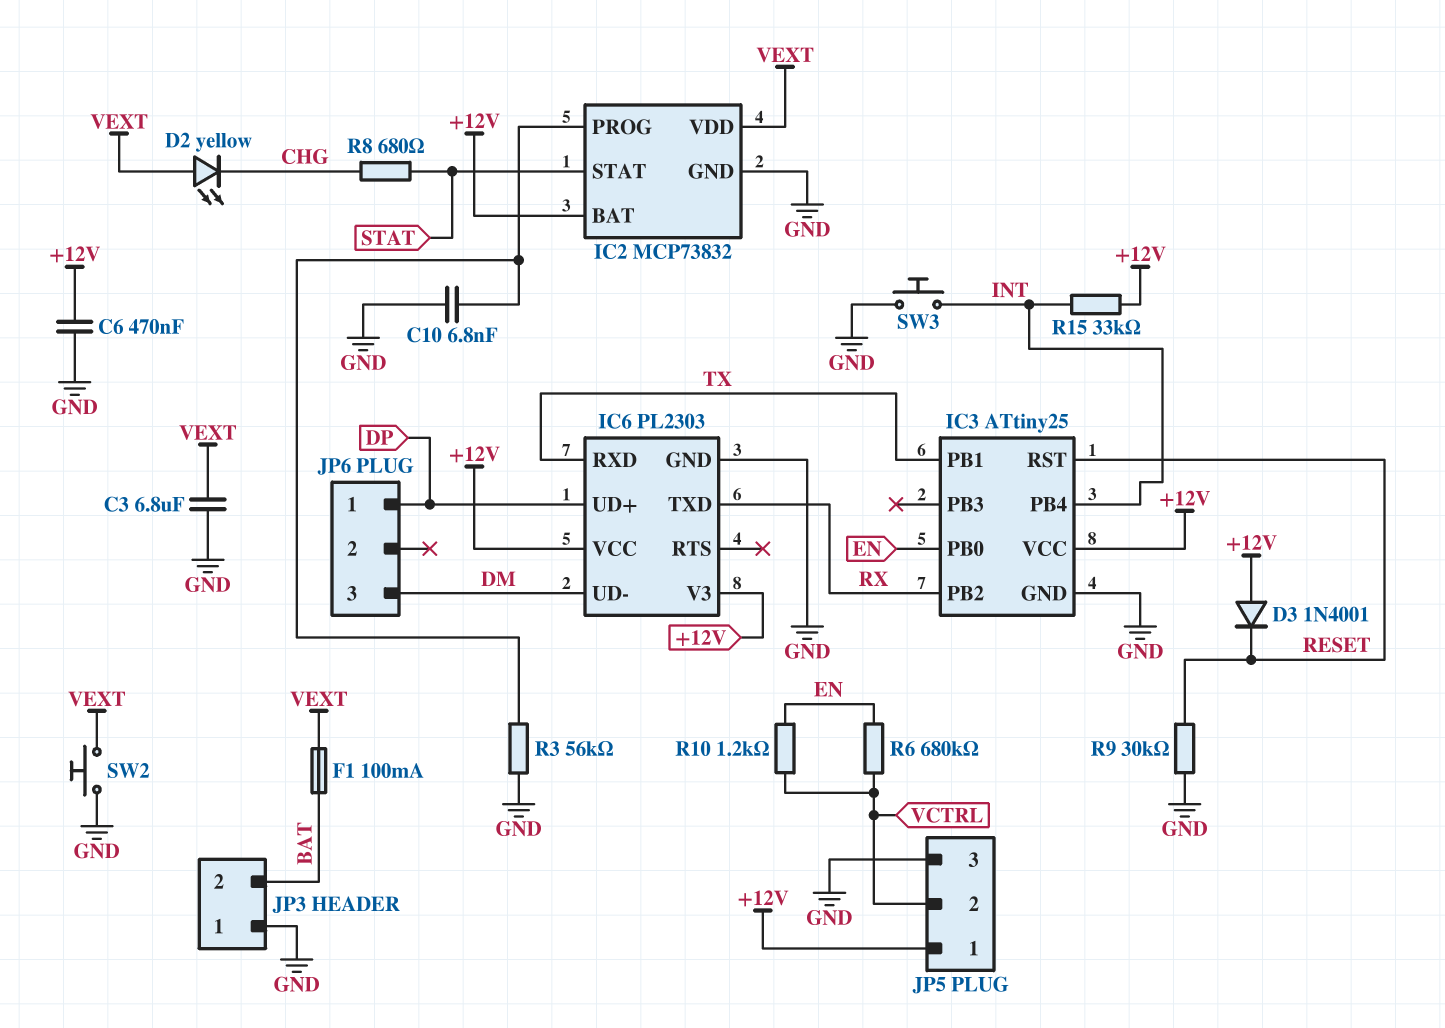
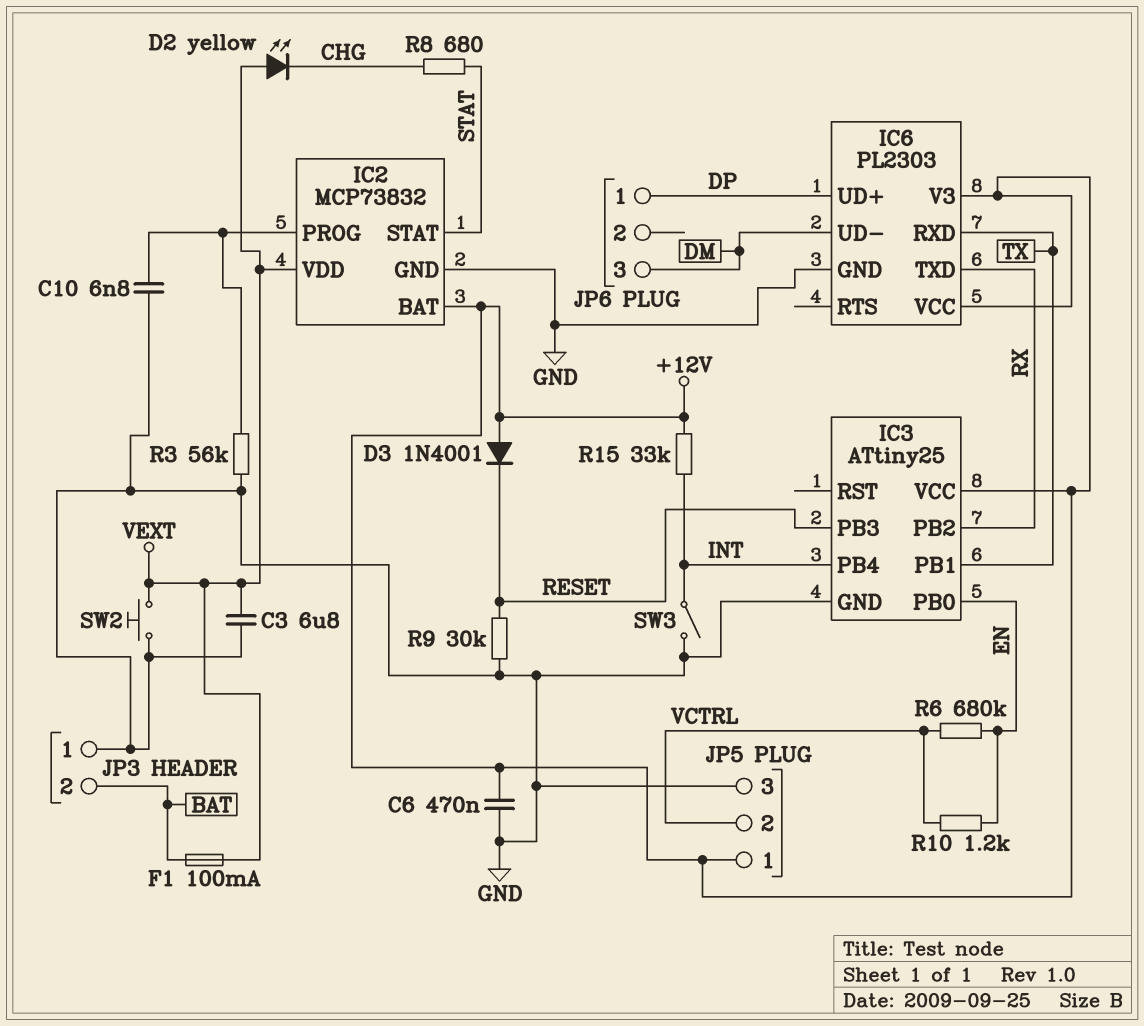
IC3 pin PB3: none -> RESET
IC3 pin RST: RESET -> none
SW3: button (GND, INT) -> switch (GND, INT)

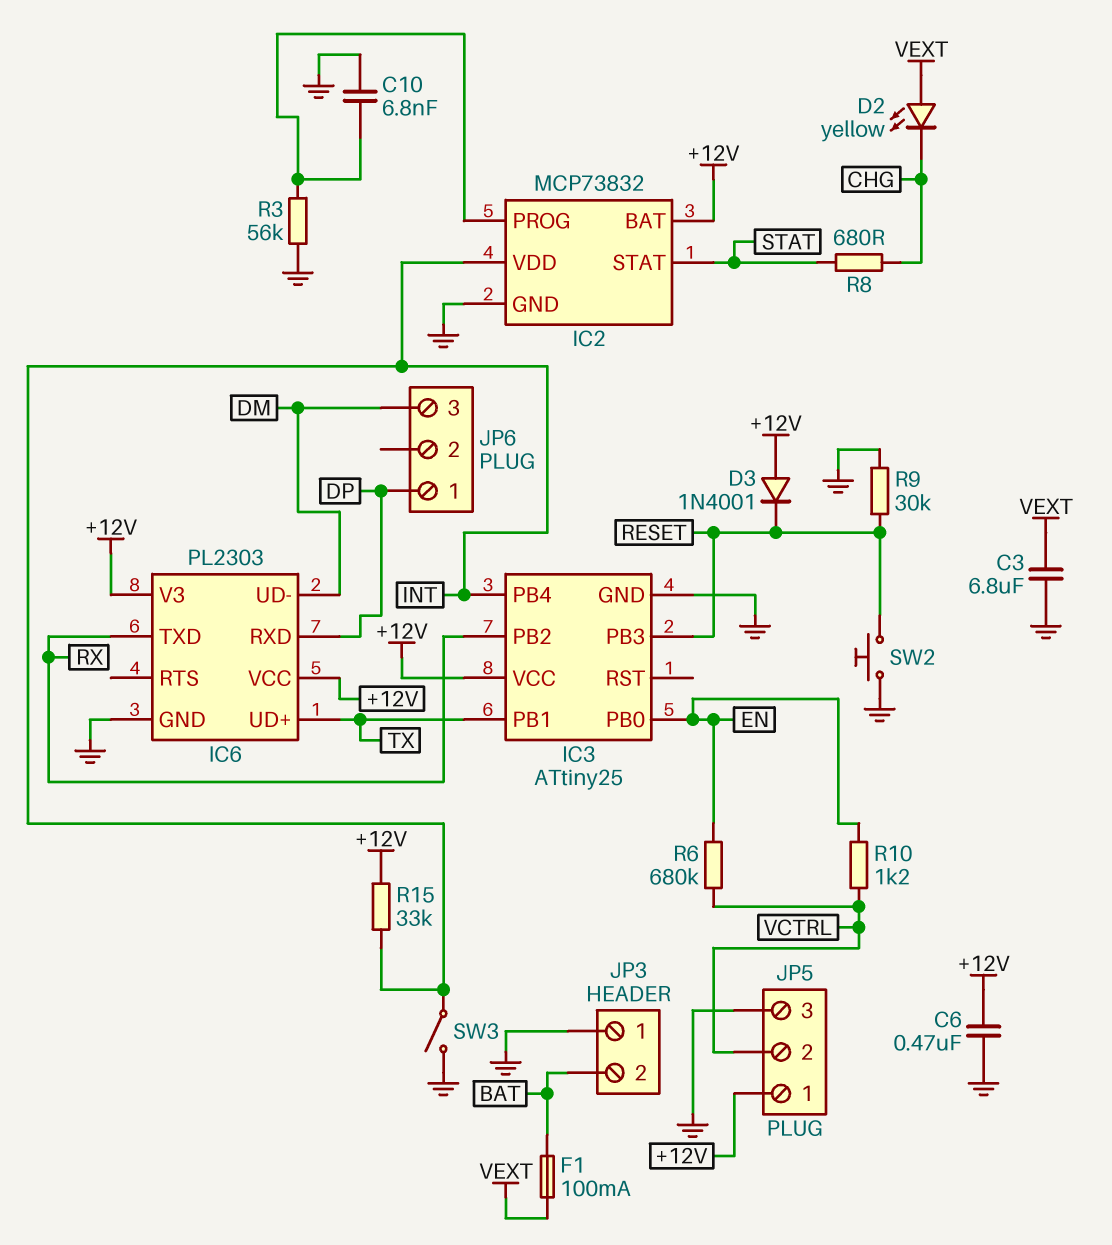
IC2 pin VDD: VEXT -> INT
IC6 pin RXD: TX -> DP
IC6 pin UD+: DP -> TX
SW2: button (GND, VEXT) -> button (GND, RESET)

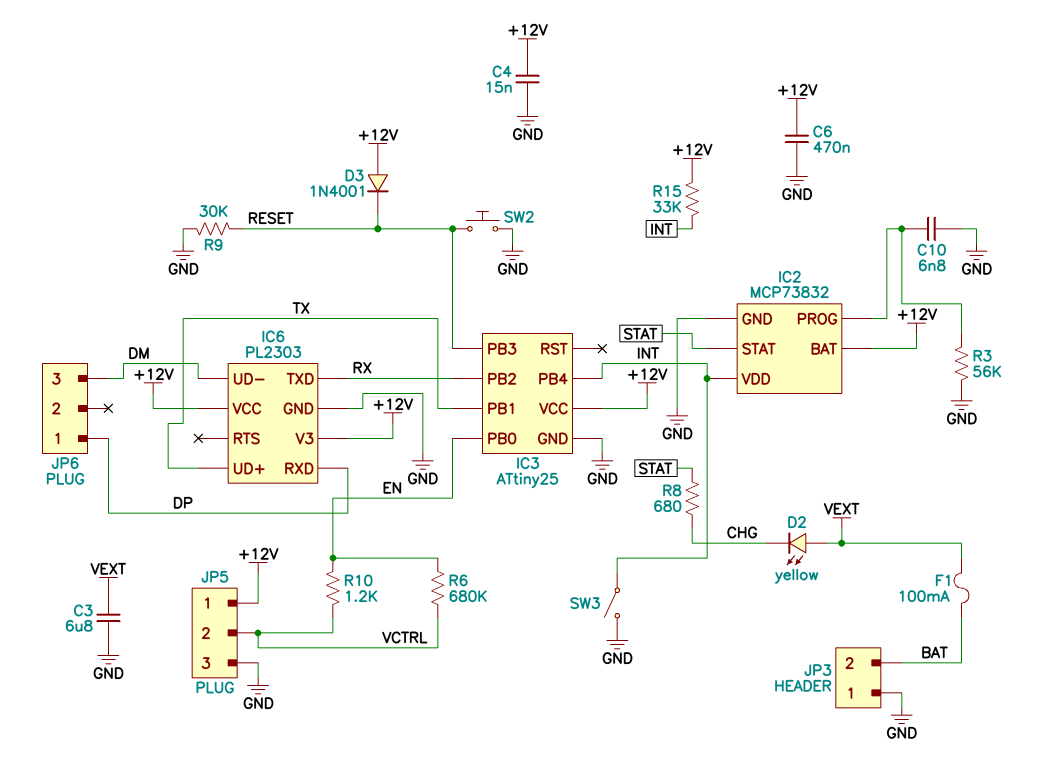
C4: none -> 15nF (+12V, GND)

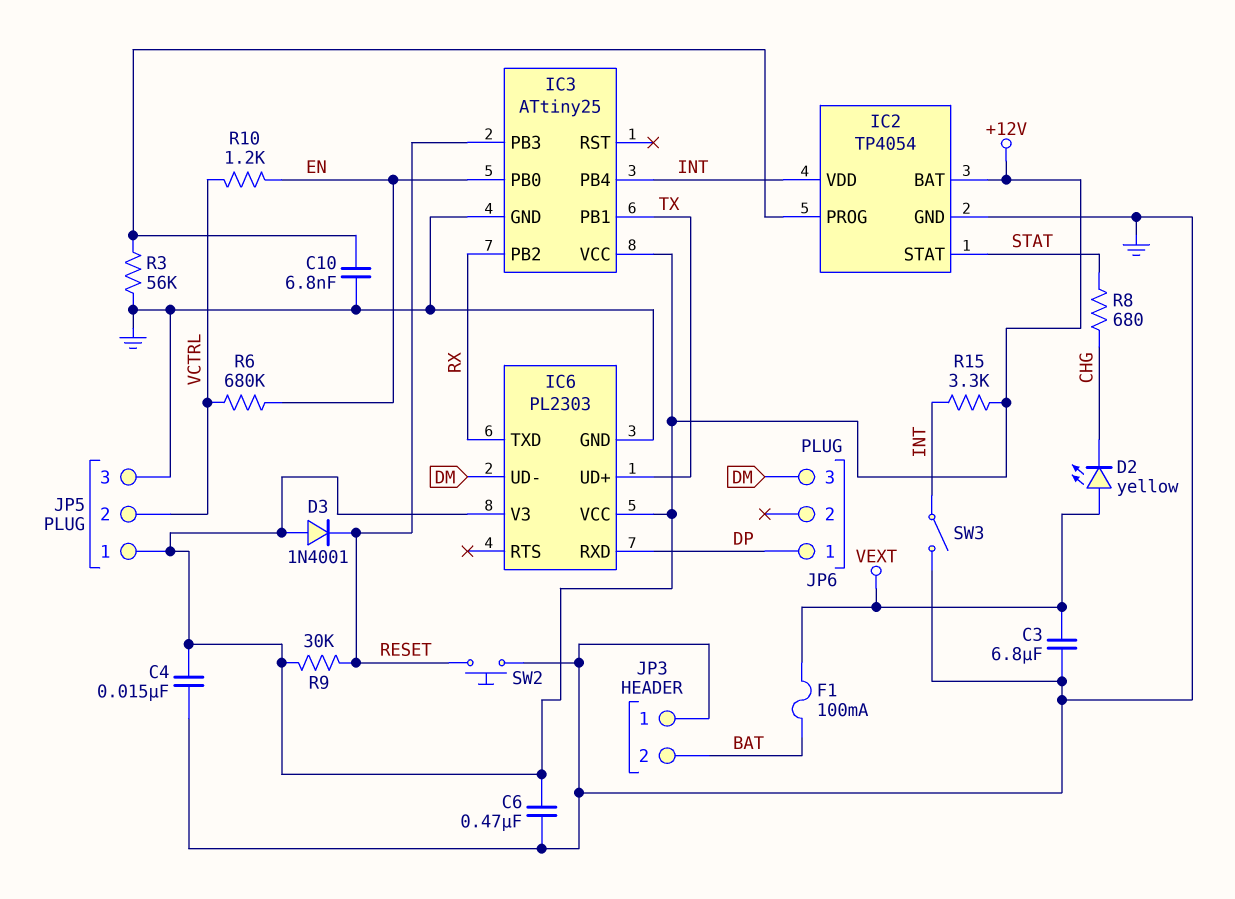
IC2: MCP73832 -> TP4054
R9: 30k (GND, RESET) -> 30k (+12V, RESET)
R15: 33k (+12V, INT) -> 3.3k (+12V, INT)

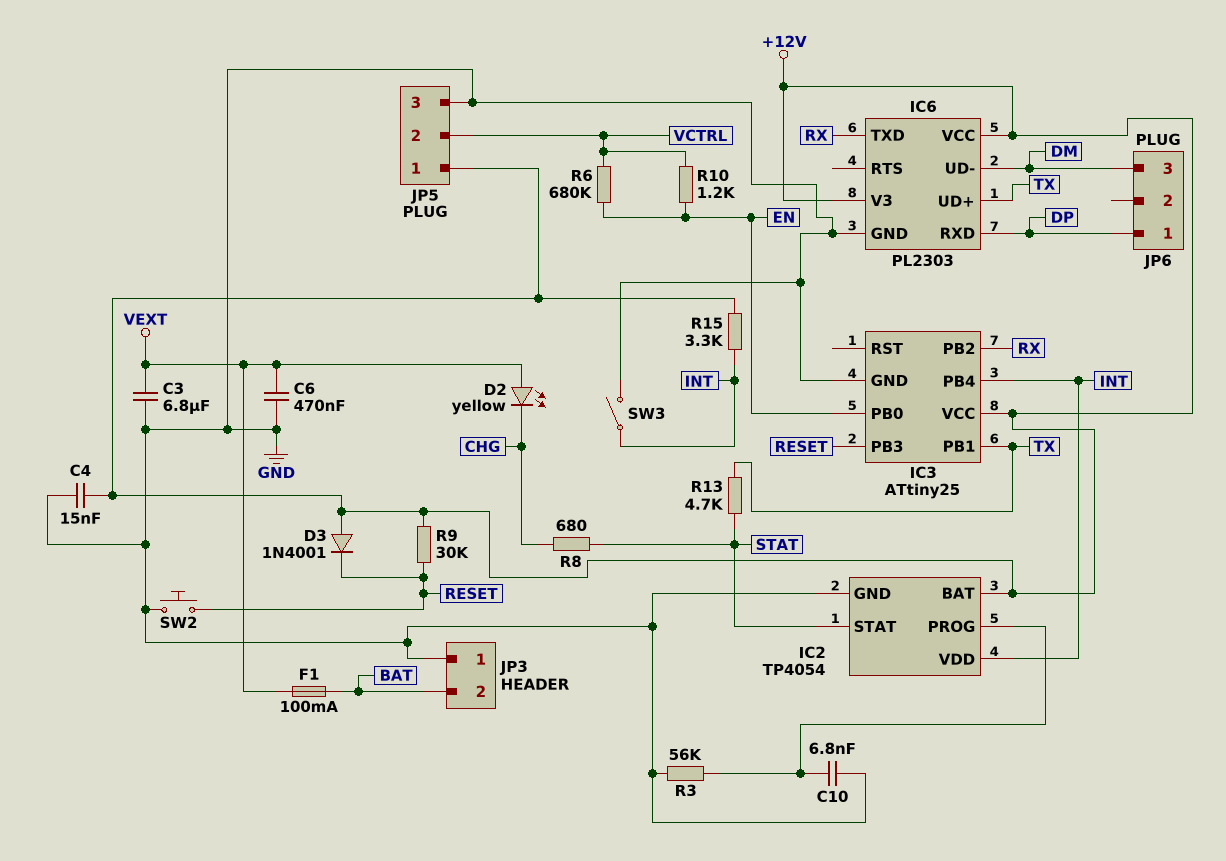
C6: 470nF (+12V, GND) -> 470nF (GND, VEXT)
R13: none -> 4.7k (STAT, TX)

